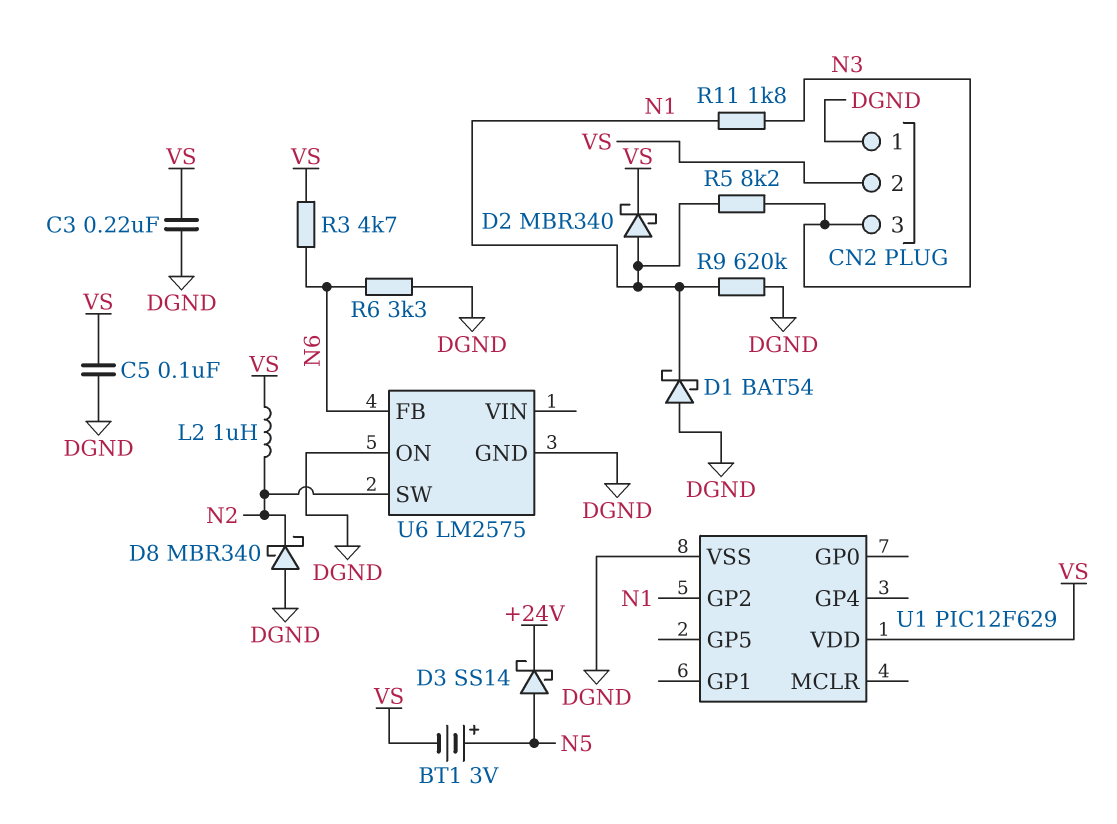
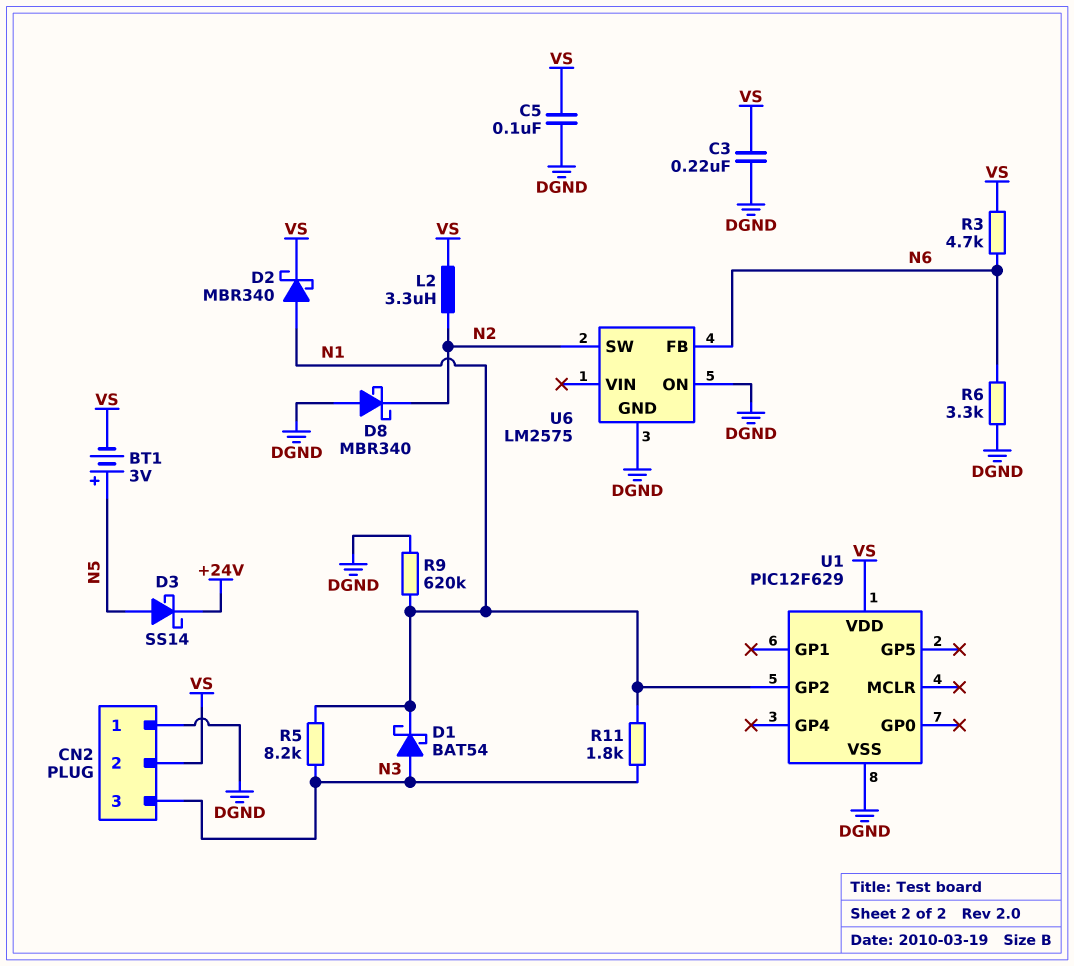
D1: schottky BAT54 (A DGND, K N1) -> schottky BAT54 (A N3, K N1)
L2: 1uH (N2, VS) -> 3.3uH (N2, VS)

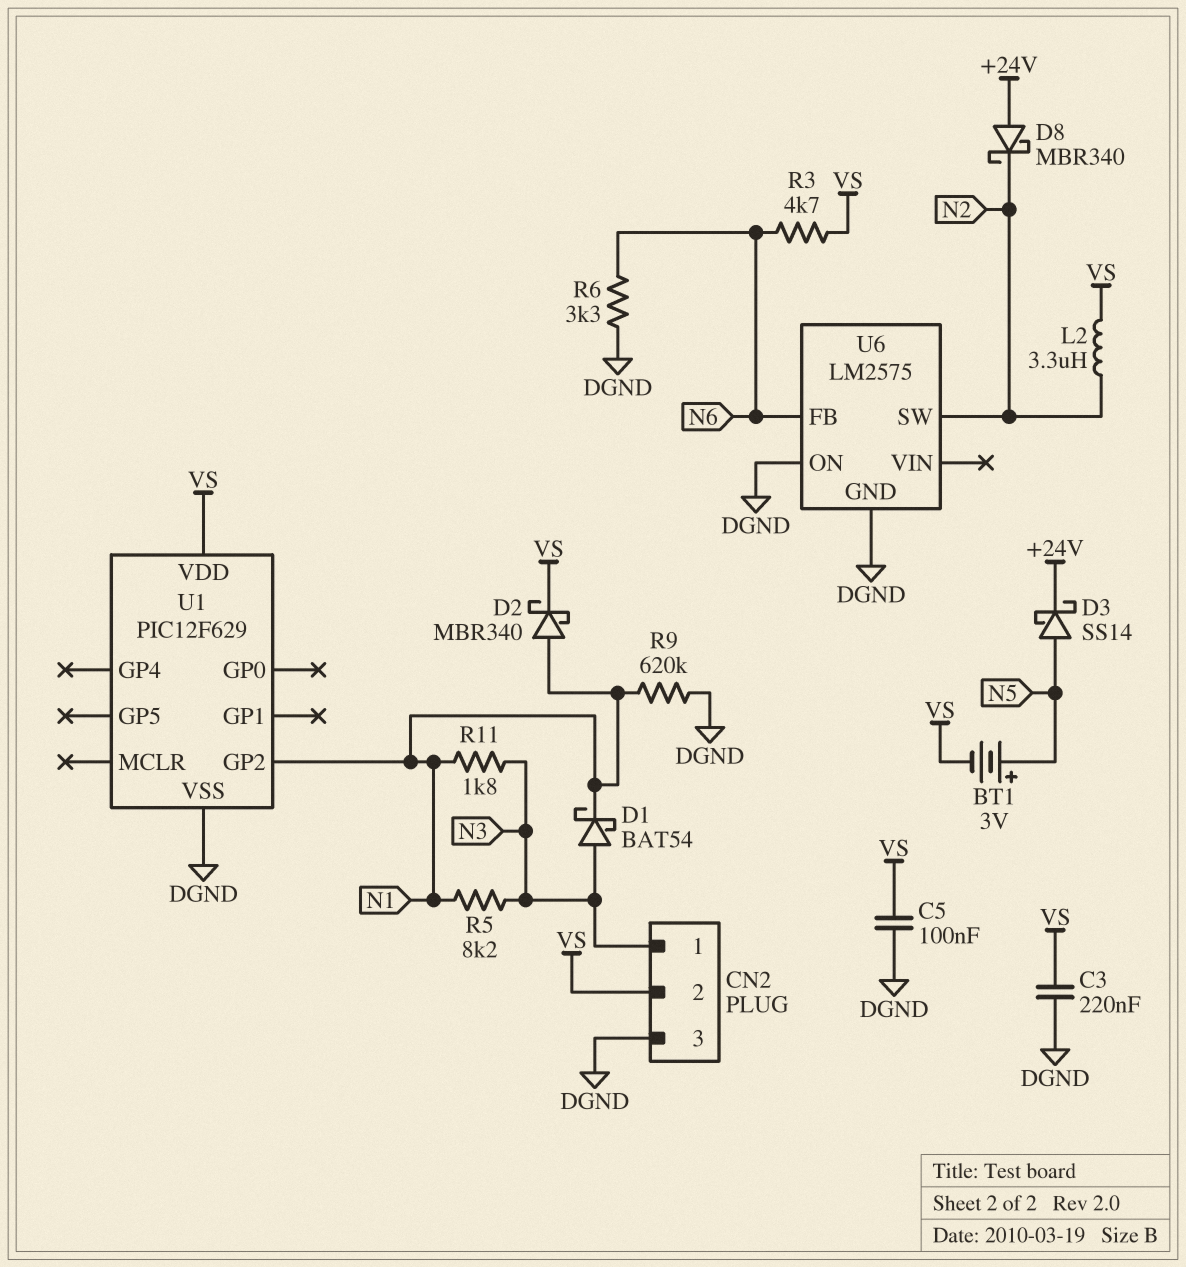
CN2 pin 1: DGND -> N3
CN2 pin 3: N3 -> DGND
D8: schottky MBR340 (A DGND, K N2) -> schottky MBR340 (A +24V, K N2)

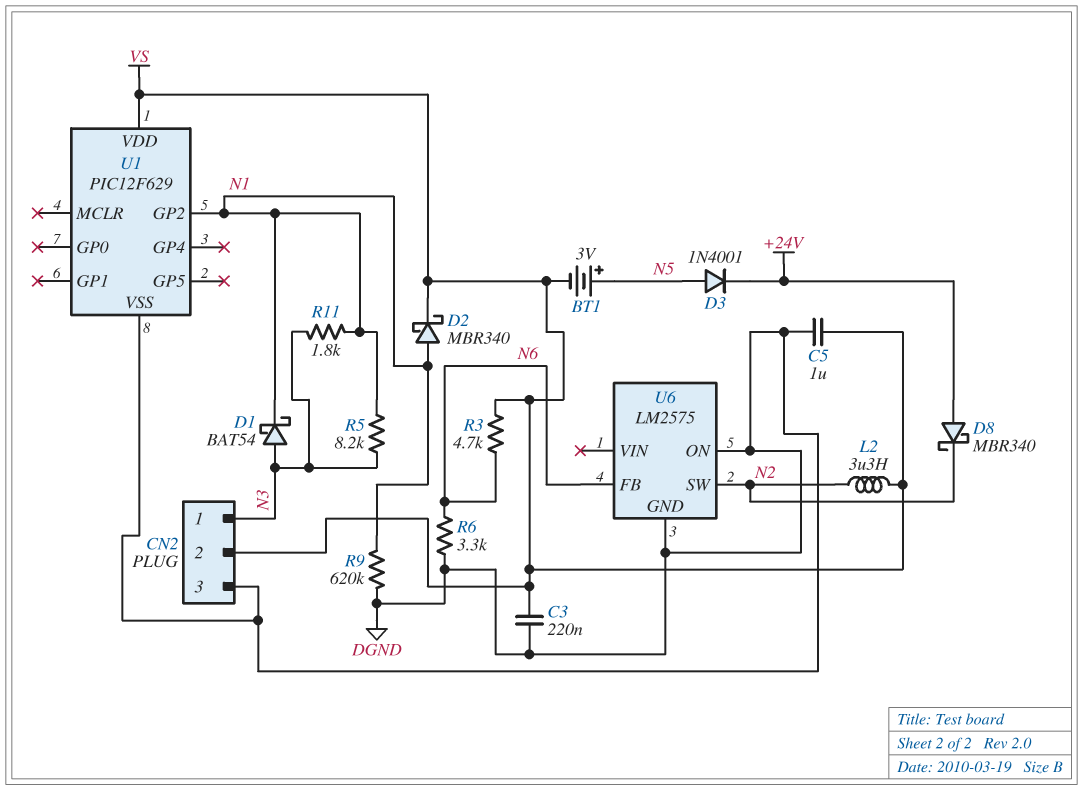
C5: 100nF (DGND, VS) -> 1uF (DGND, VS)
D3: schottky SS14 (A N5, K +24V) -> diode 1N4001 (A N5, K +24V)

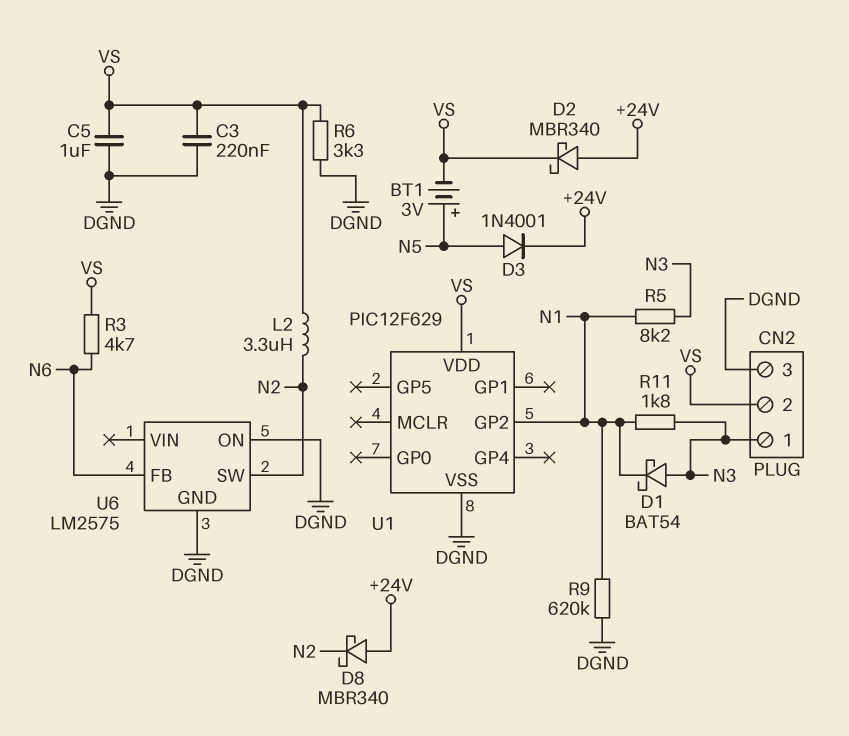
D2: schottky MBR340 (A N1, K VS) -> schottky MBR340 (A +24V, K VS)
R6: 3.3k (DGND, N6) -> 3.3k (DGND, VS)

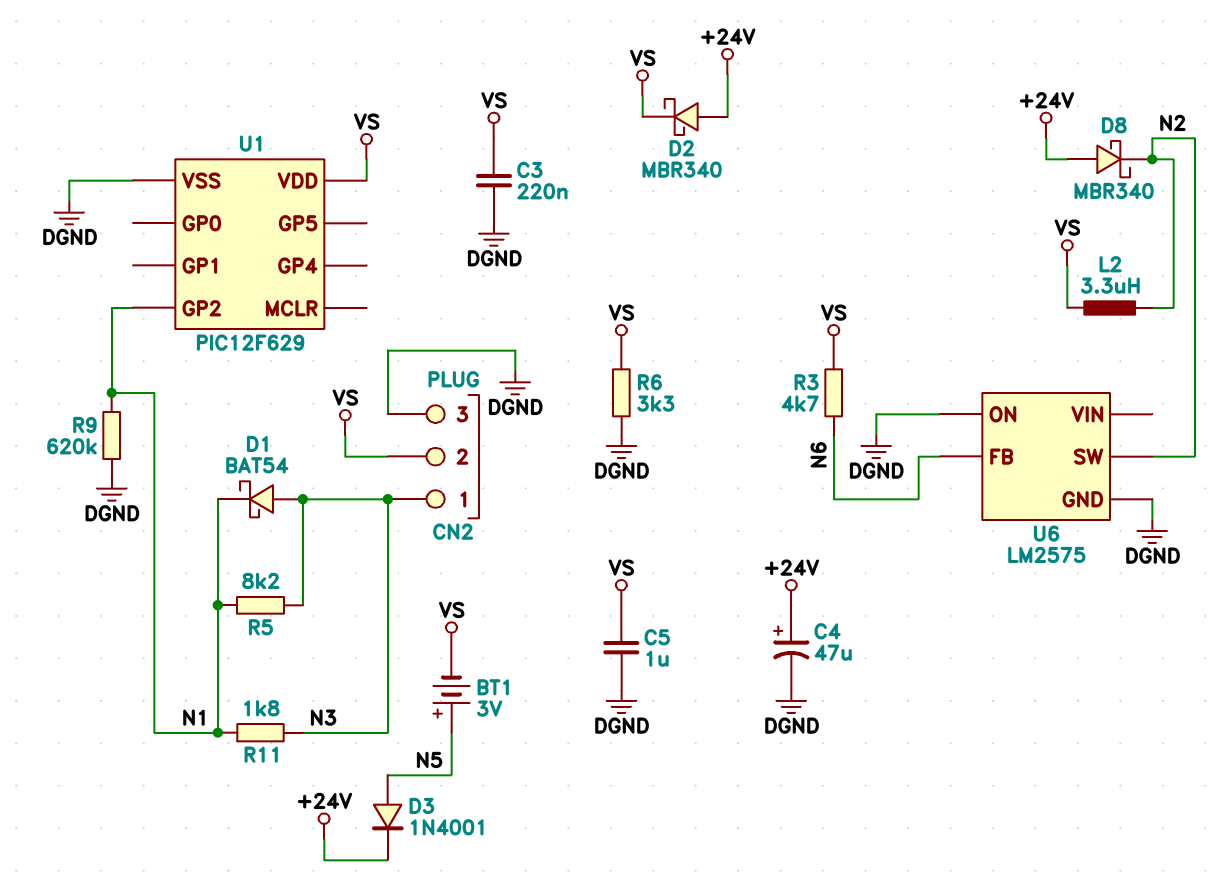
C4: none -> 47uF (plus +24V, minus DGND)

